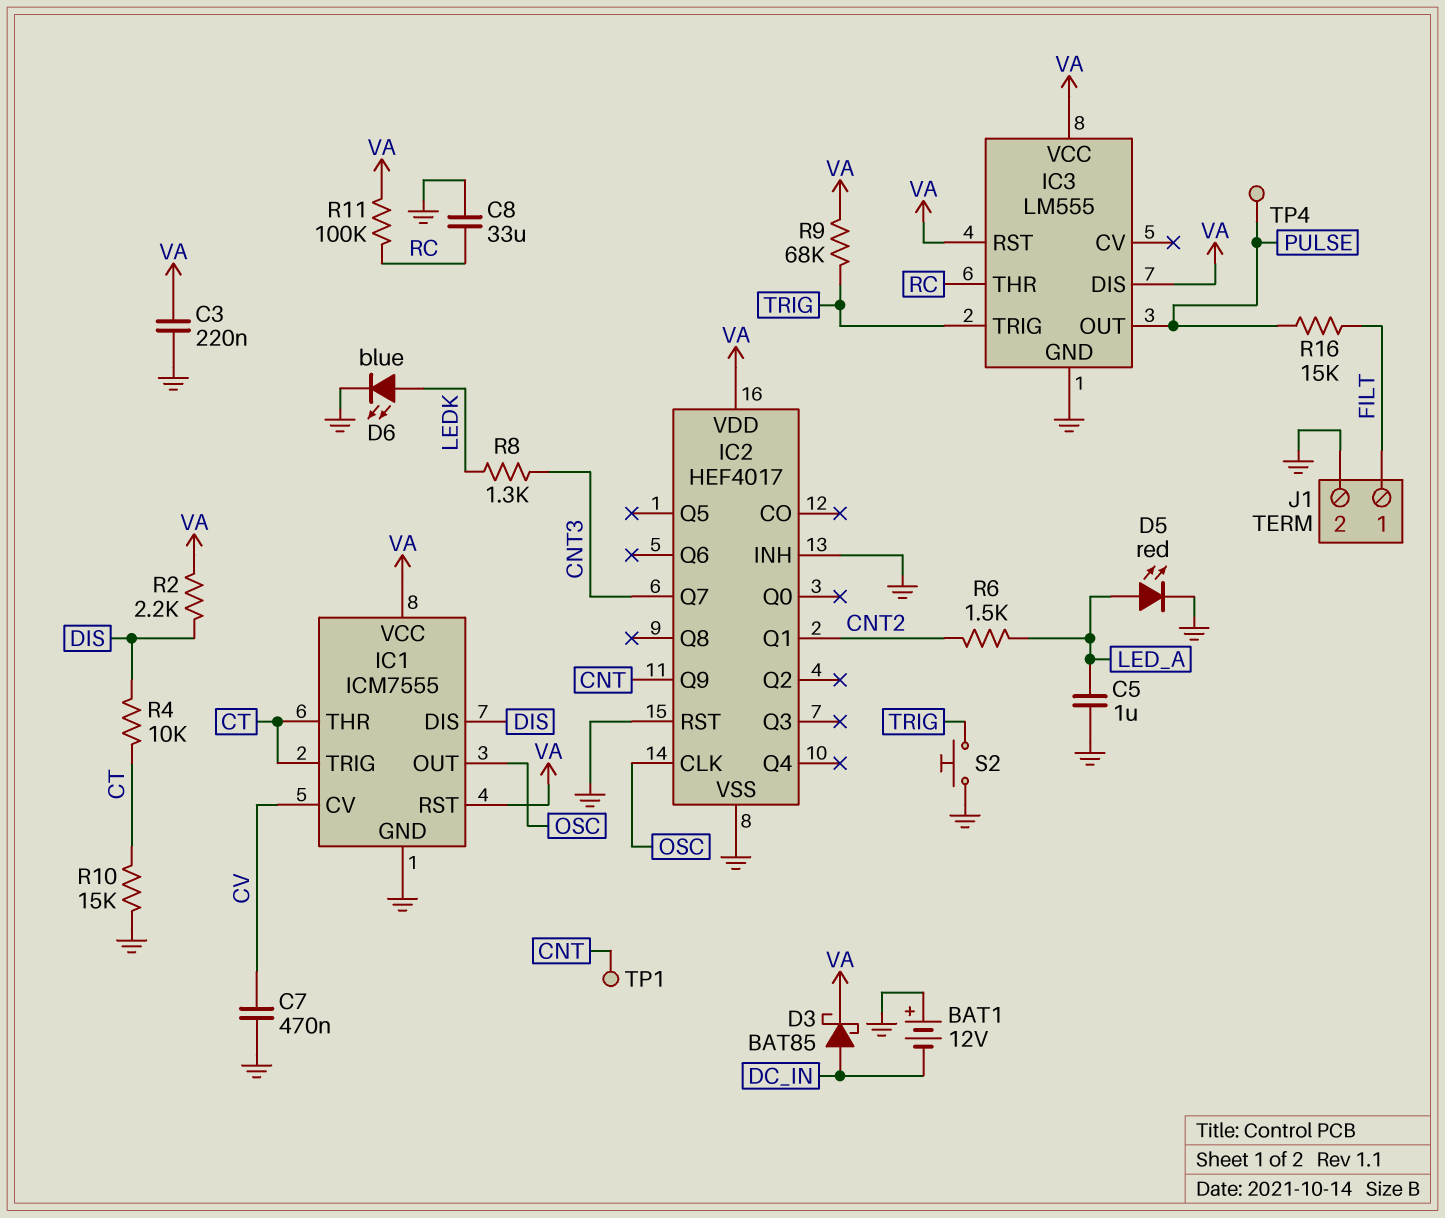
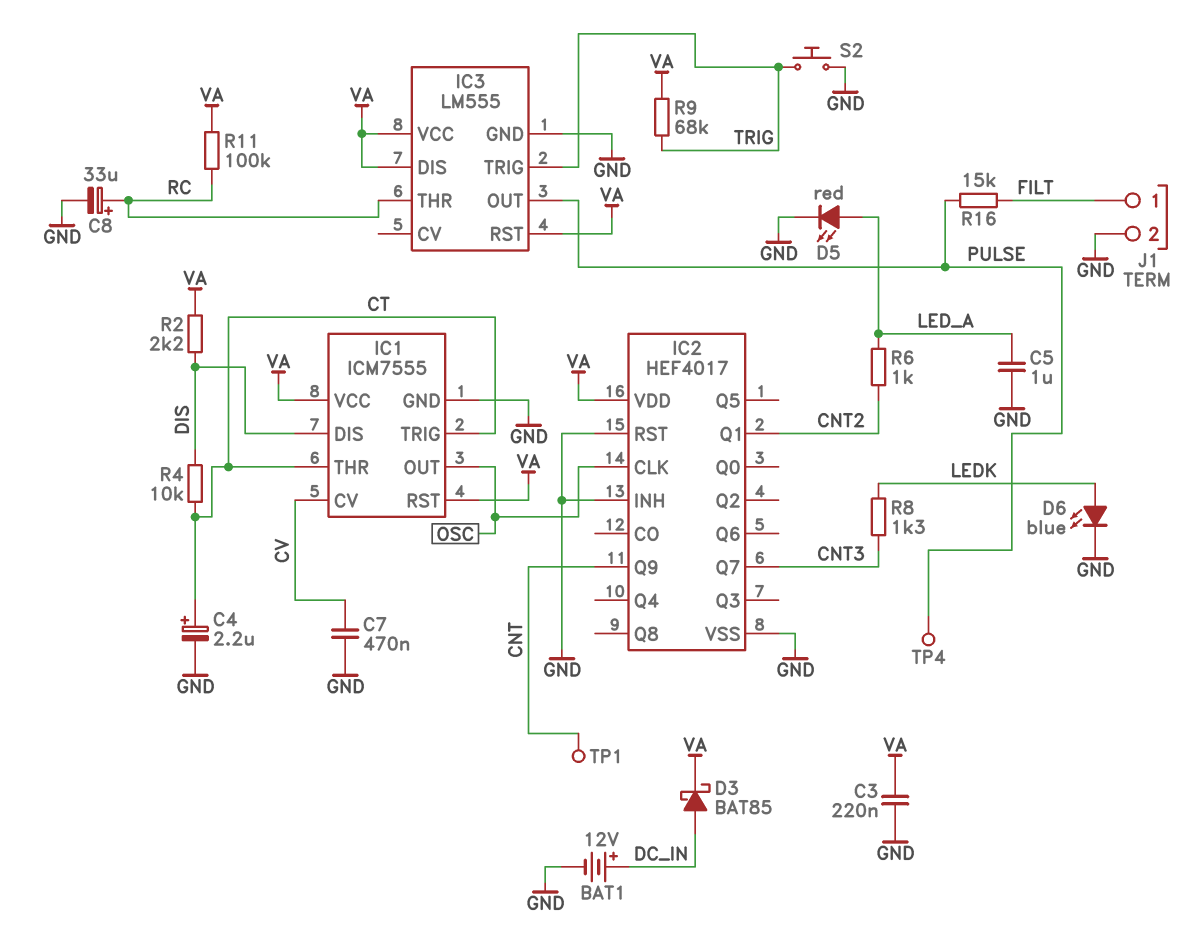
BAT1: 12V (plus GND, minus DC_IN) -> 12V (plus DC_IN, minus GND)
C4: none -> 2.2uF (plus CT, minus GND)
C8: 33uF (GND, RC) -> 33uF (plus RC, minus GND)
R6: 1.5k (CNT2, LED_A) -> 1k (CNT2, LED_A)
R10: 15k (CT, GND) -> none

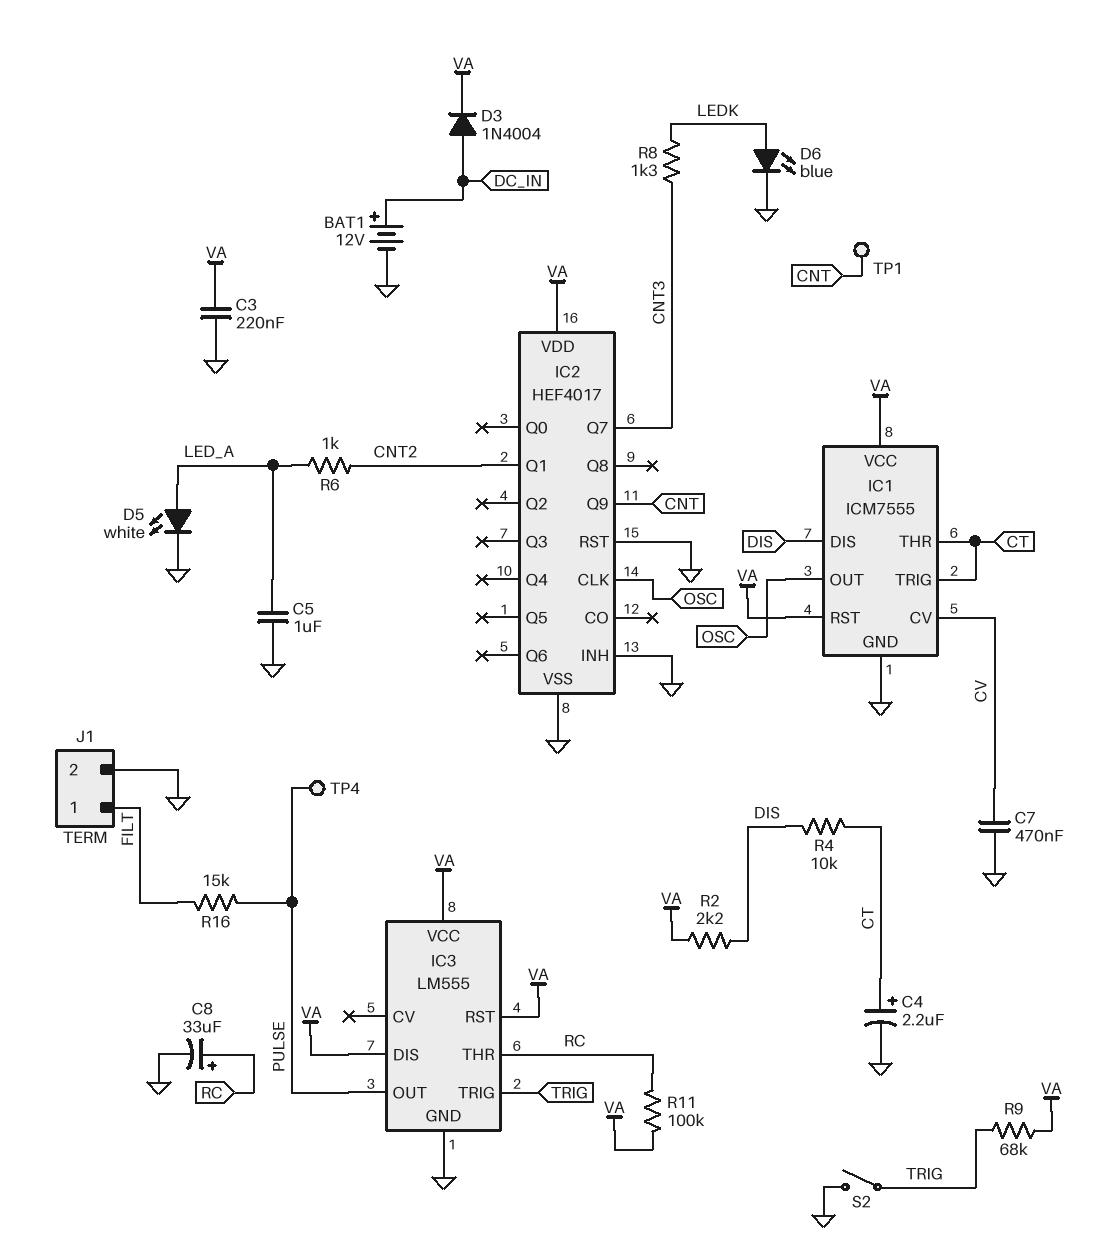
D3: schottky BAT85 (A DC_IN, K VA) -> diode 1N4004 (A DC_IN, K VA)
D5: LED red (A LED_A, K GND) -> LED white (A LED_A, K GND)
S2: button (GND, TRIG) -> switch (GND, TRIG)

